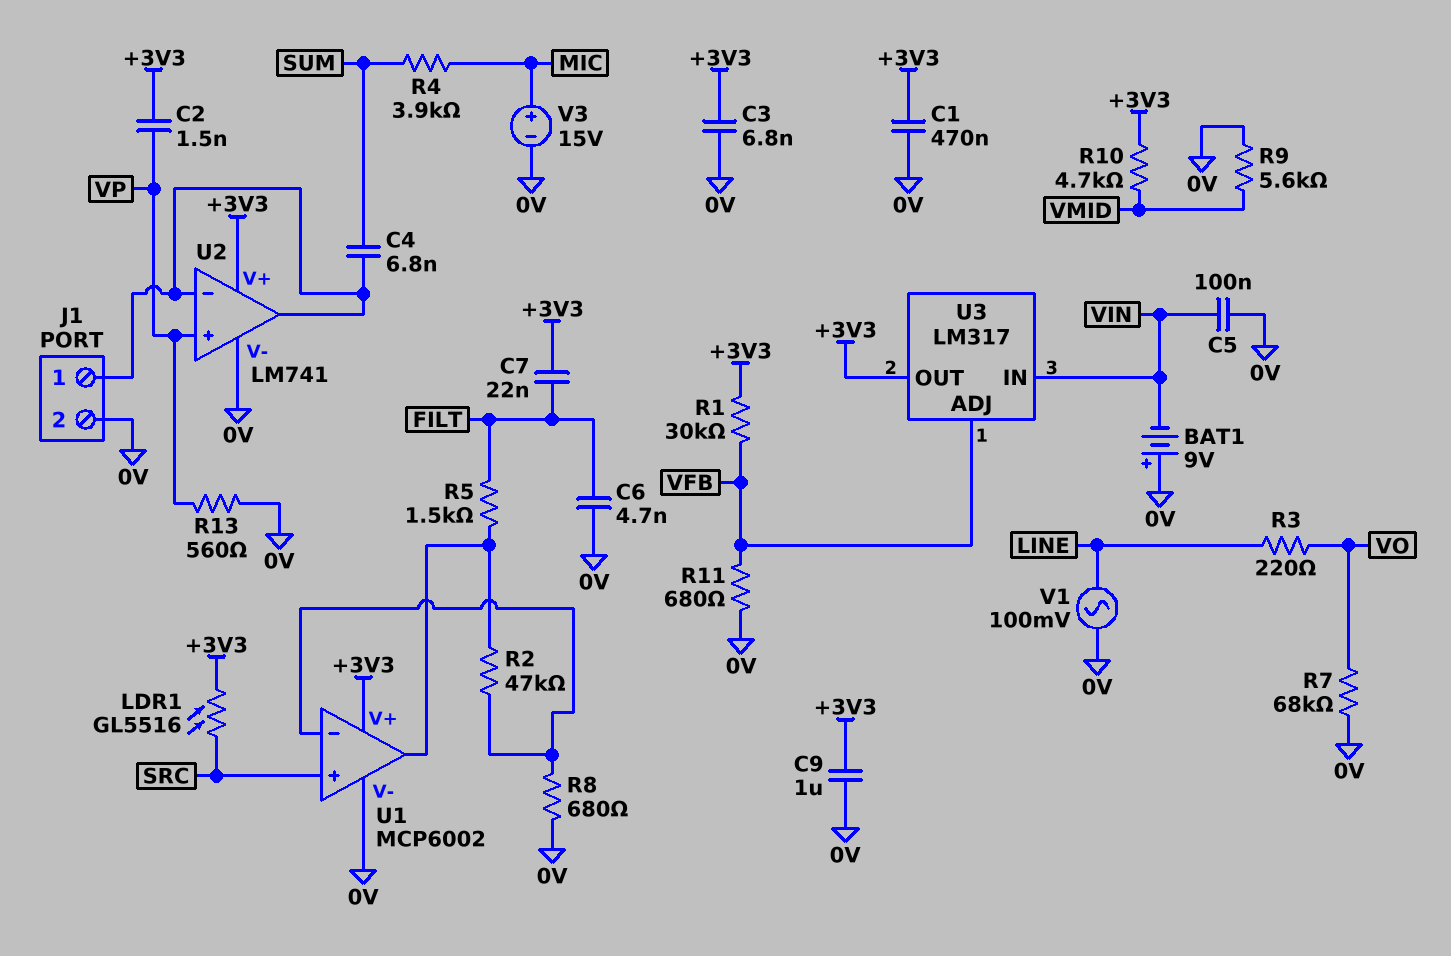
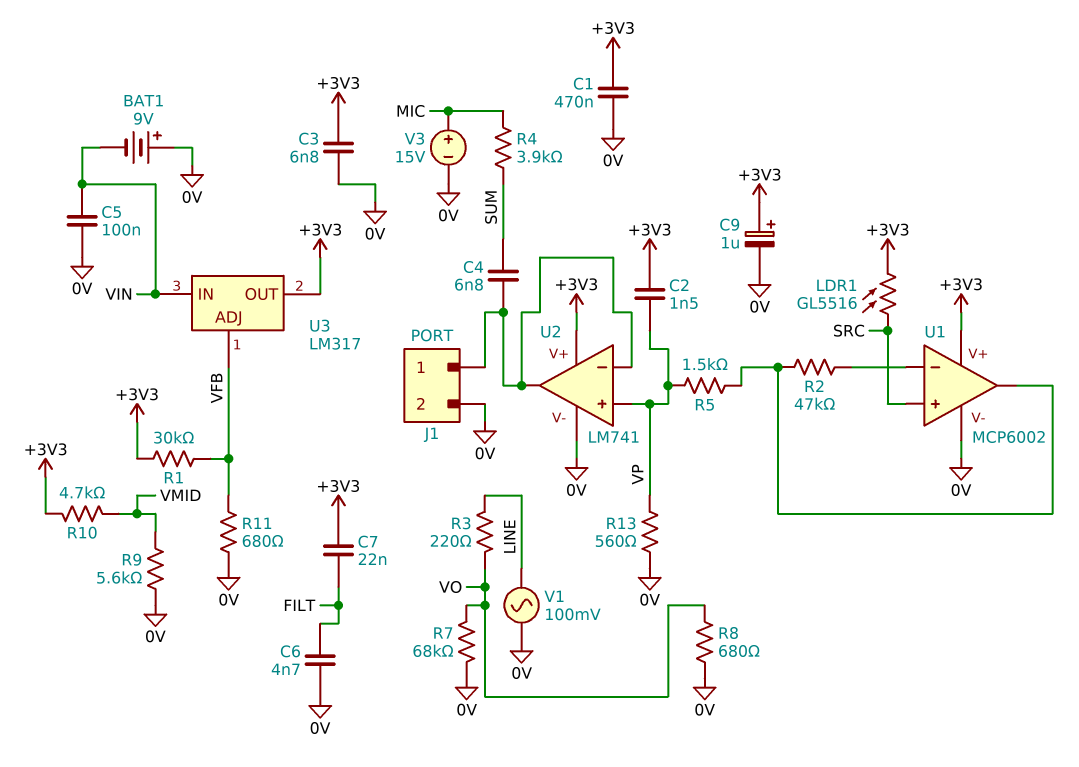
C9: 1uF (+3V3, 0V) -> 1uF (plus +3V3, minus 0V)
R5: 1.5k (FILT, U1/out) -> 1.5k (U1/out, VP)
R8: 680 (0V, U1/in-) -> 680 (0V, VO)

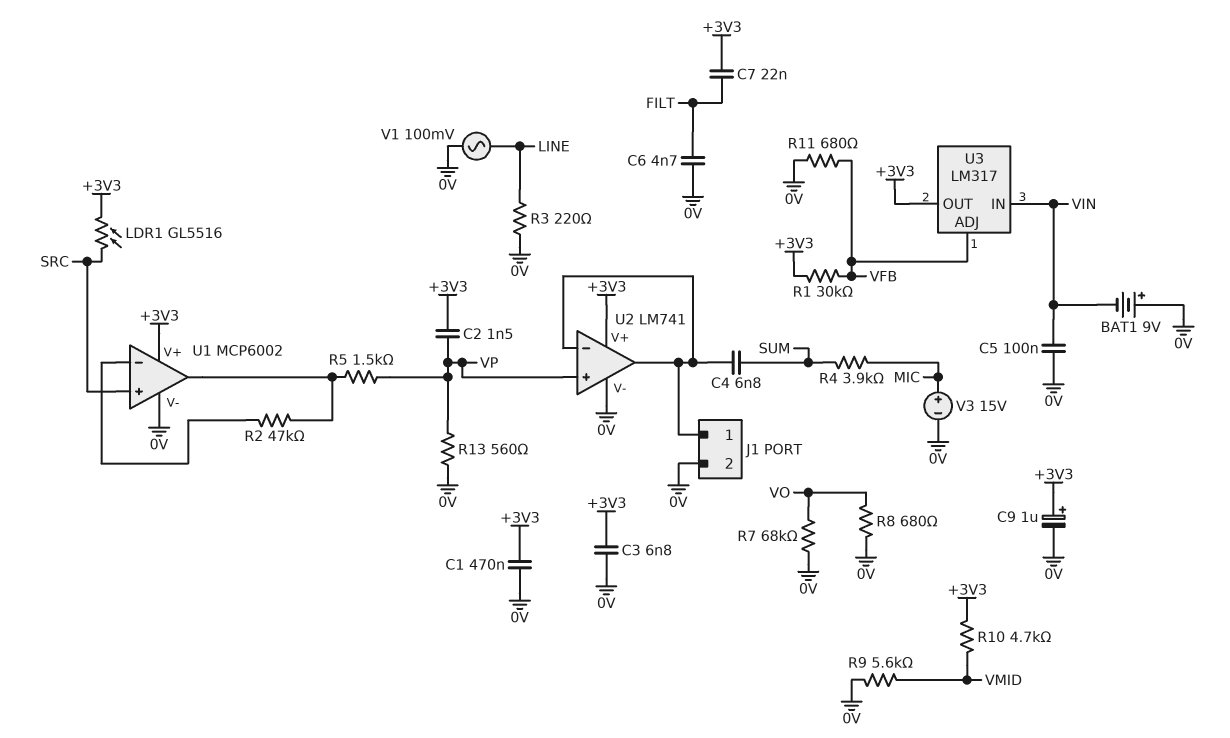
R3: 220 (LINE, VO) -> 220 (0V, LINE)

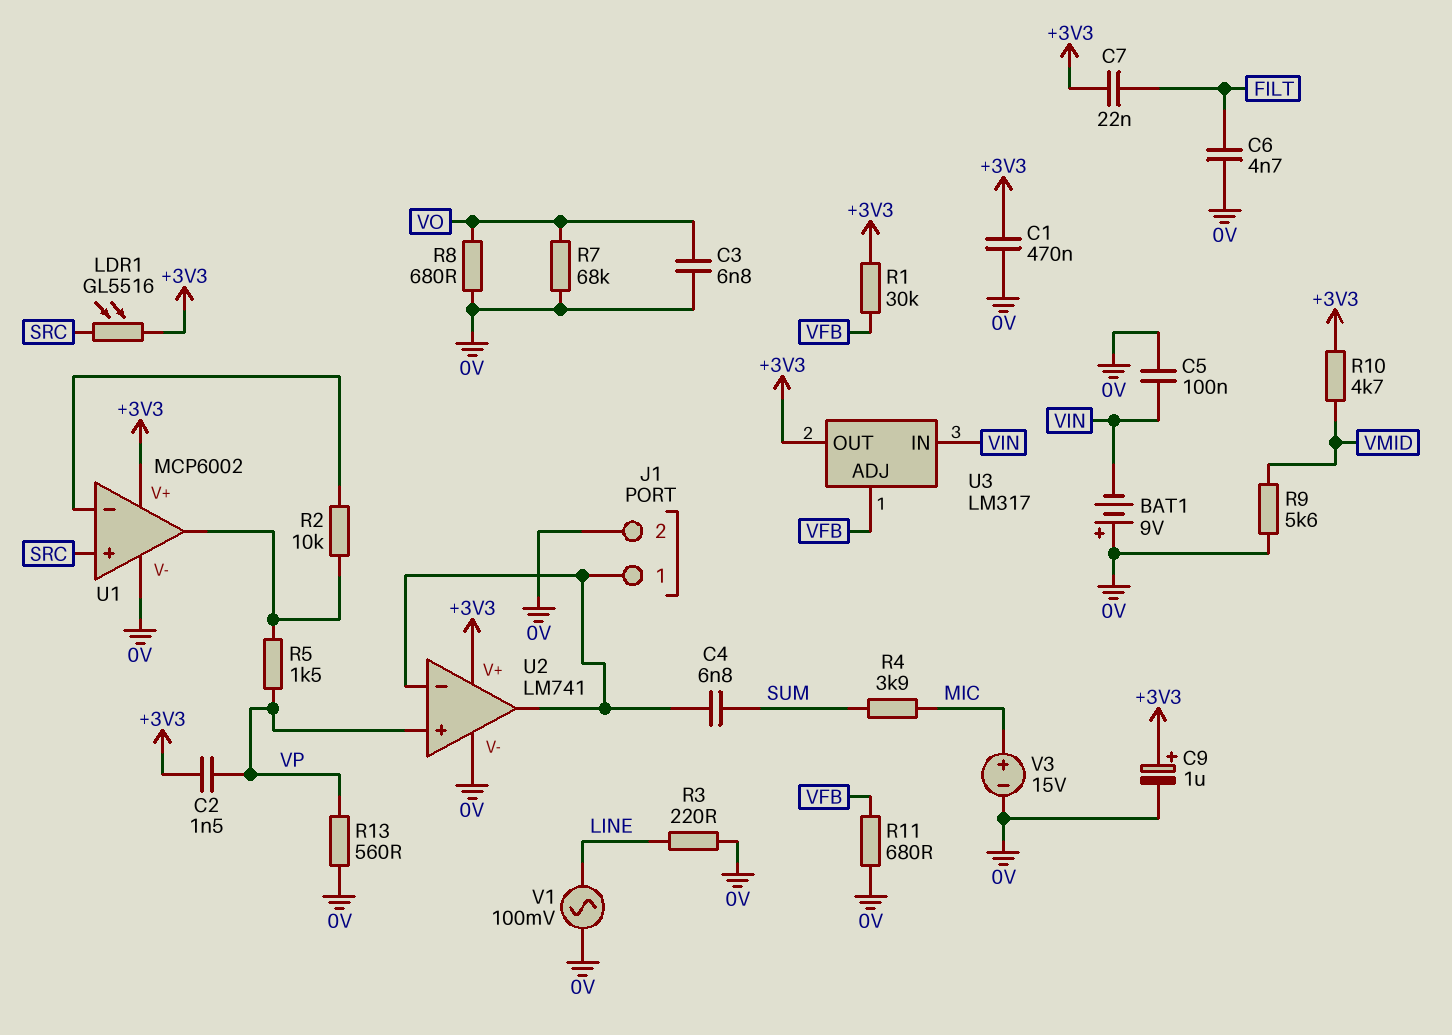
C3: 6.8nF (+3V3, 0V) -> 6.8nF (0V, VO)
R2: 47k (U1/in-, U1/out) -> 10k (U1/in-, U1/out)

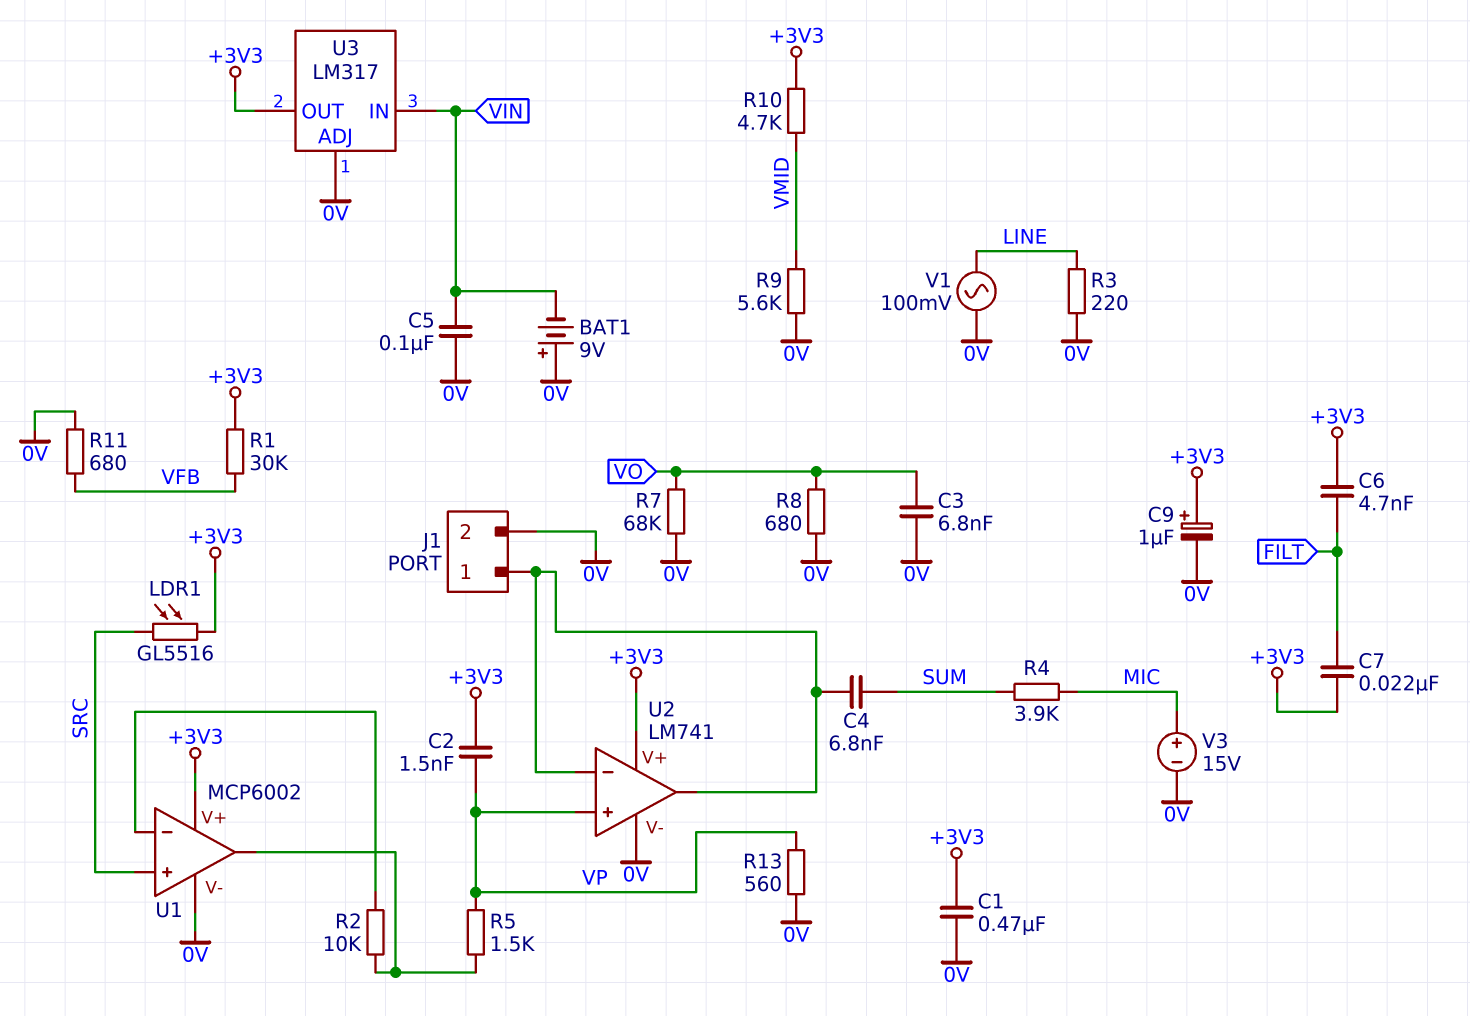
C6: 4.7nF (0V, FILT) -> 4.7nF (+3V3, FILT)
U3 pin ADJ: VFB -> 0V

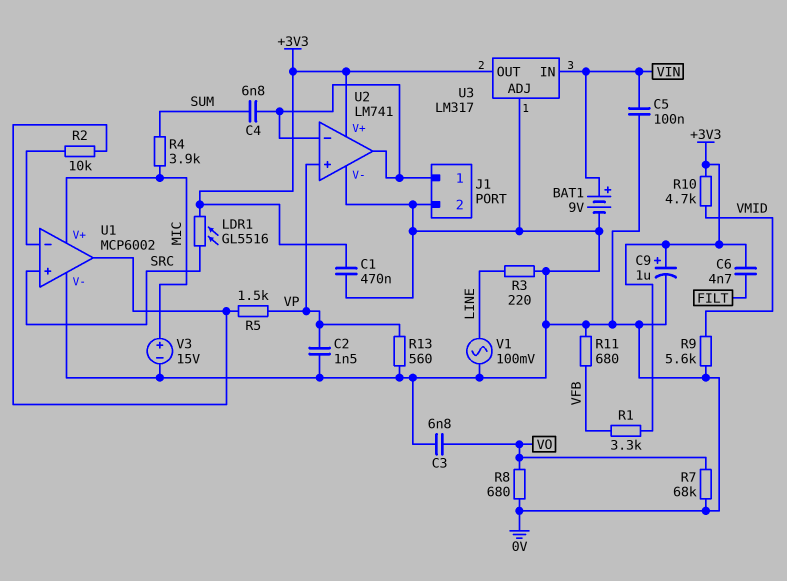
BAT1: 9V (plus 0V, minus VIN) -> 9V (plus VIN, minus 0V)
C2: 1.5nF (+3V3, VP) -> 1.5nF (0V, VP)
C7: 22nF (+3V3, FILT) -> none
R1: 30k (+3V3, VFB) -> 3.3k (+3V3, VFB)
U1 pin V+: +3V3 -> MIC

